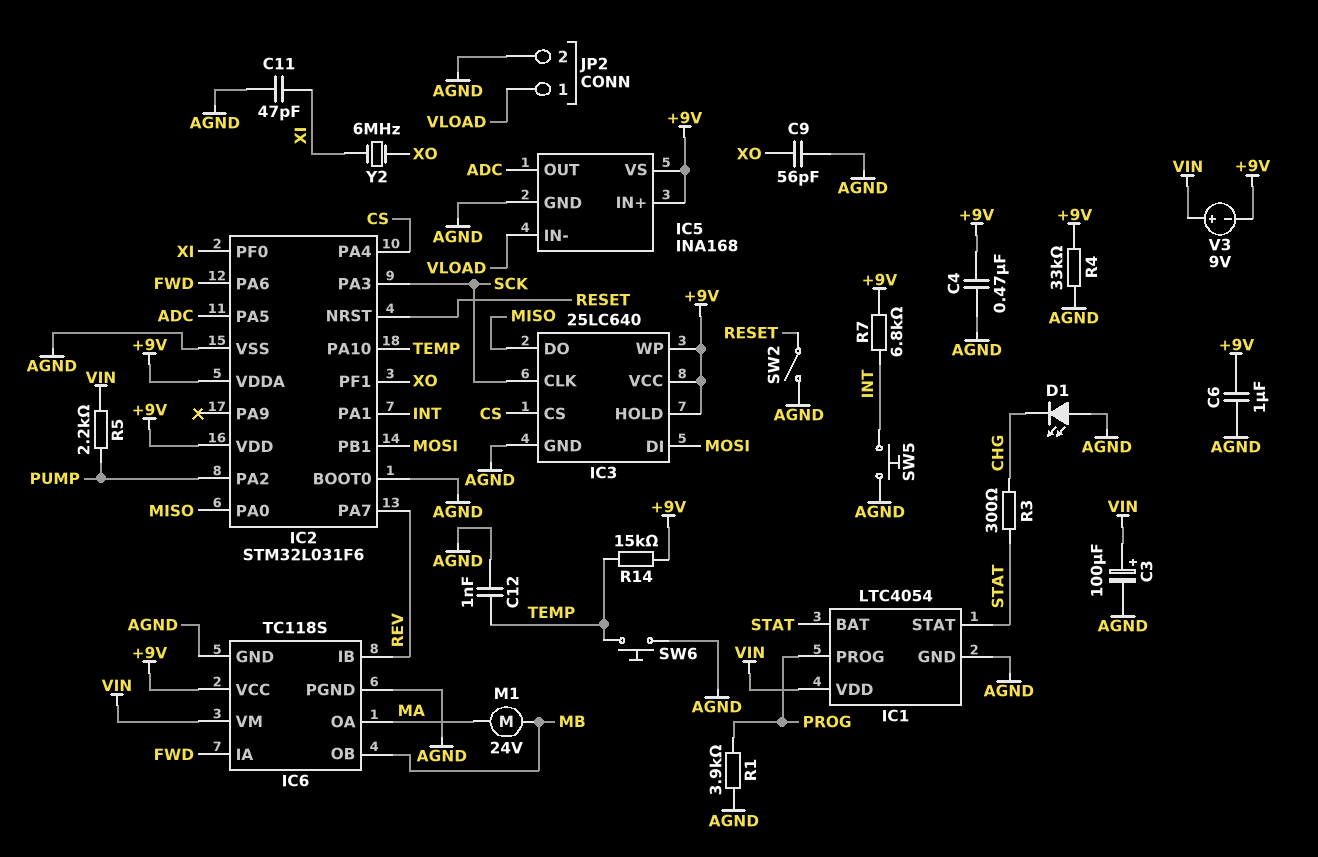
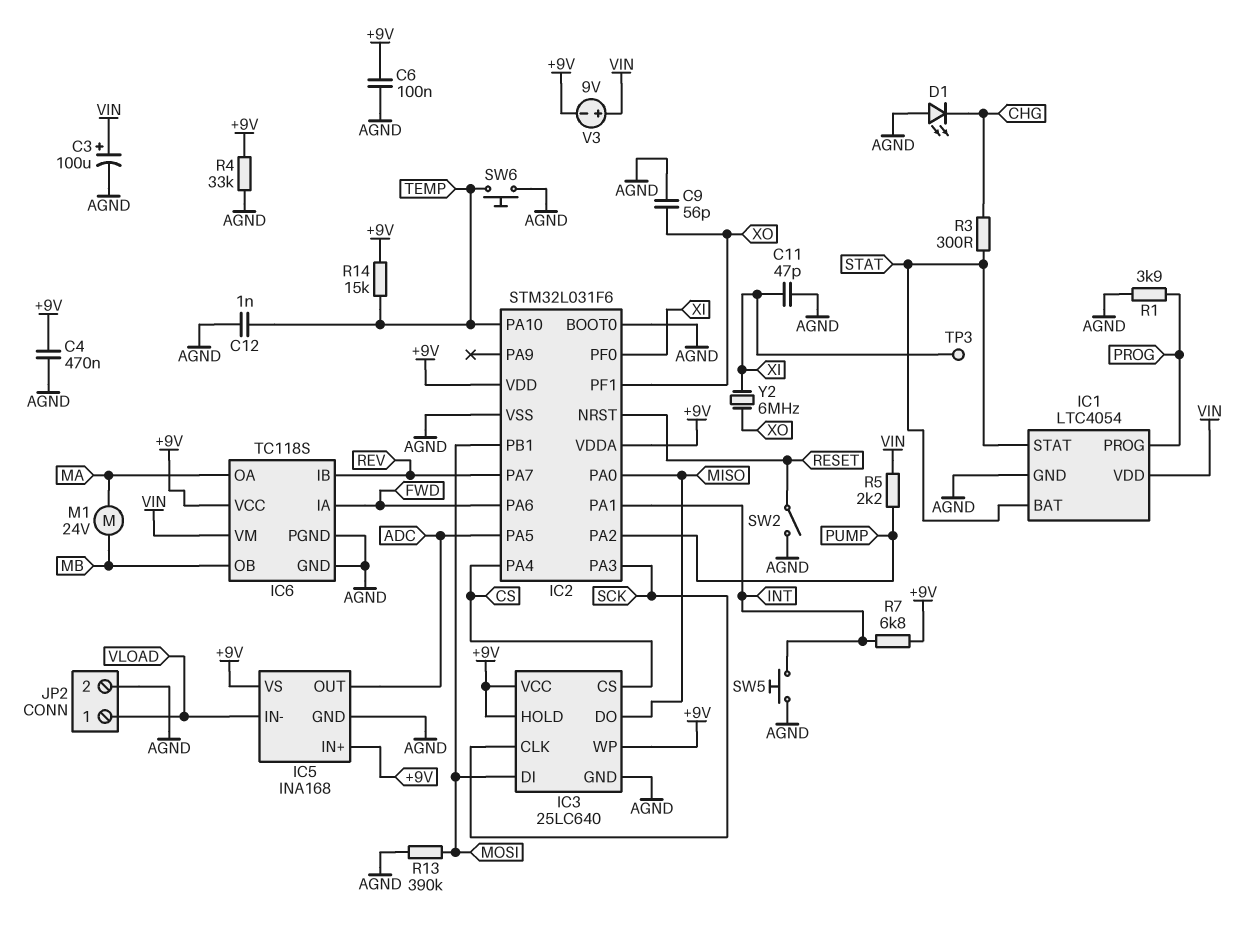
C6: 1uF (+9V, AGND) -> 100nF (+9V, AGND)
R13: none -> 390k (AGND, MOSI)
TP3: none -> test point (XI)

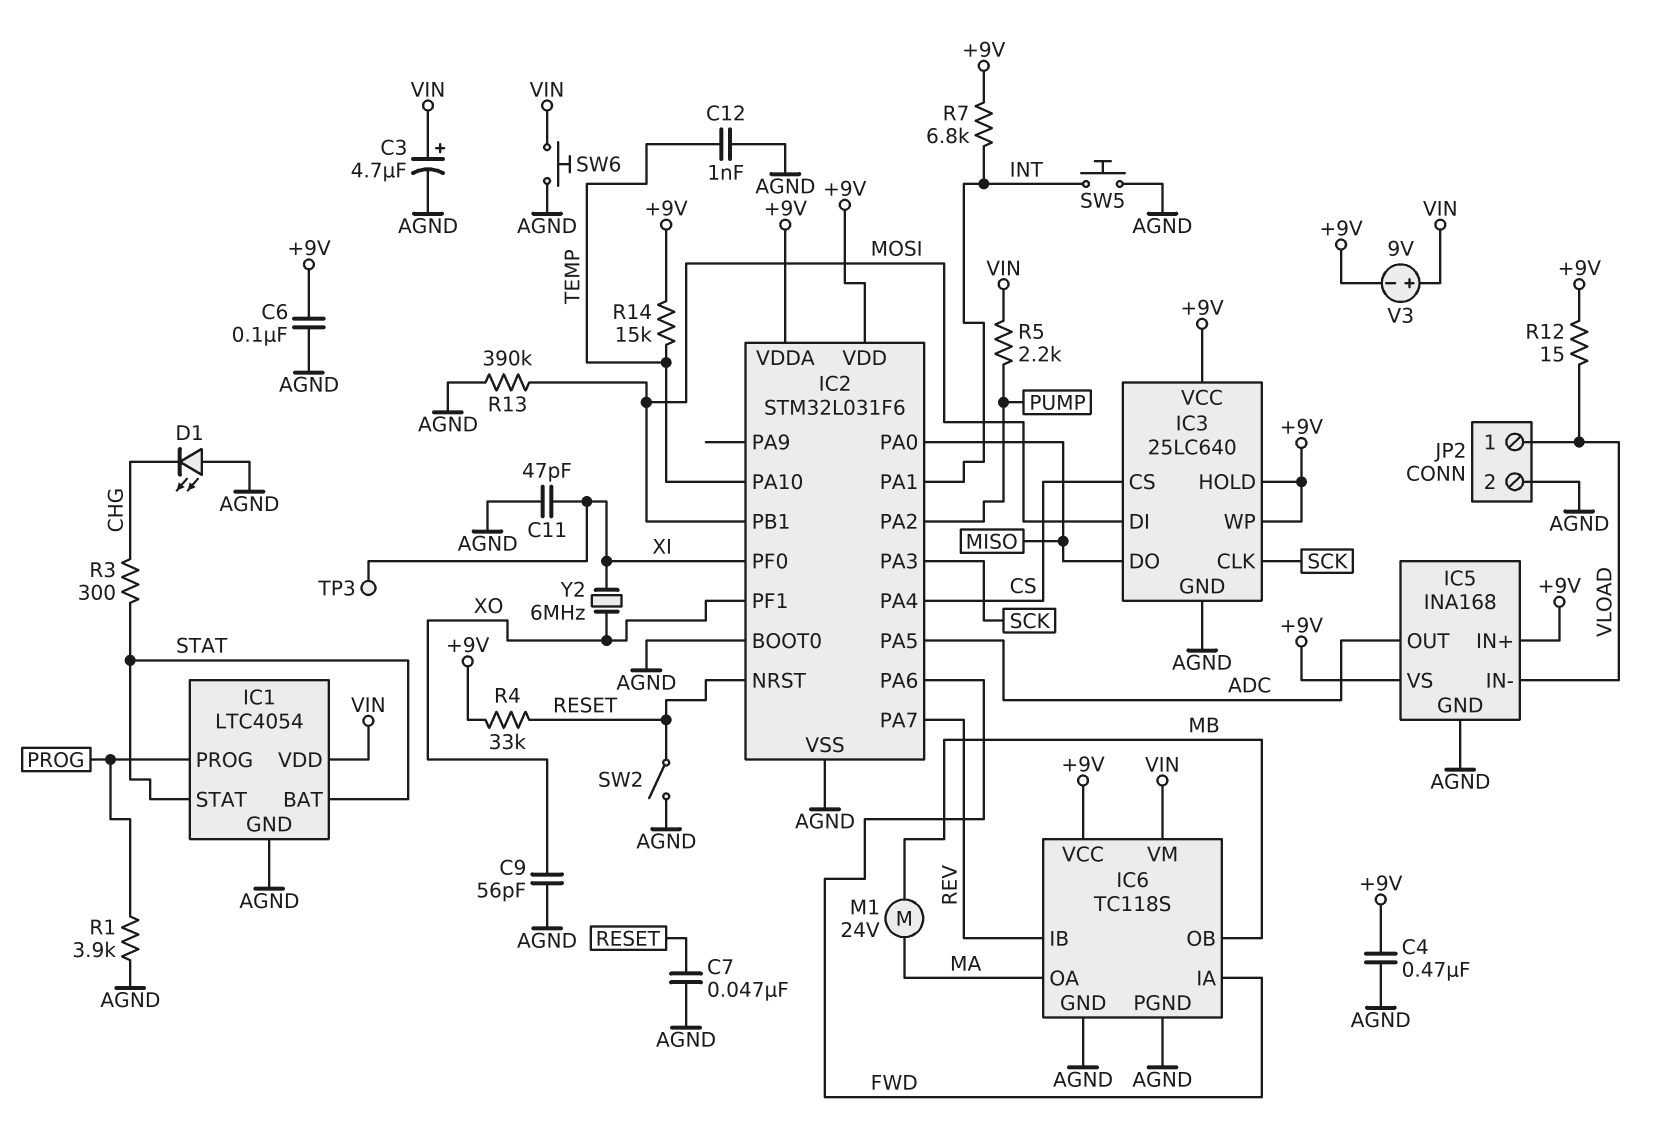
C3: 100uF (plus VIN, minus AGND) -> 4.7uF (plus VIN, minus AGND)
C7: none -> 47nF (AGND, RESET)
R4: 33k (+9V, AGND) -> 33k (+9V, RESET)
R12: none -> 15 (+9V, VLOAD)
SW6: button (AGND, TEMP) -> button (AGND, VIN)

